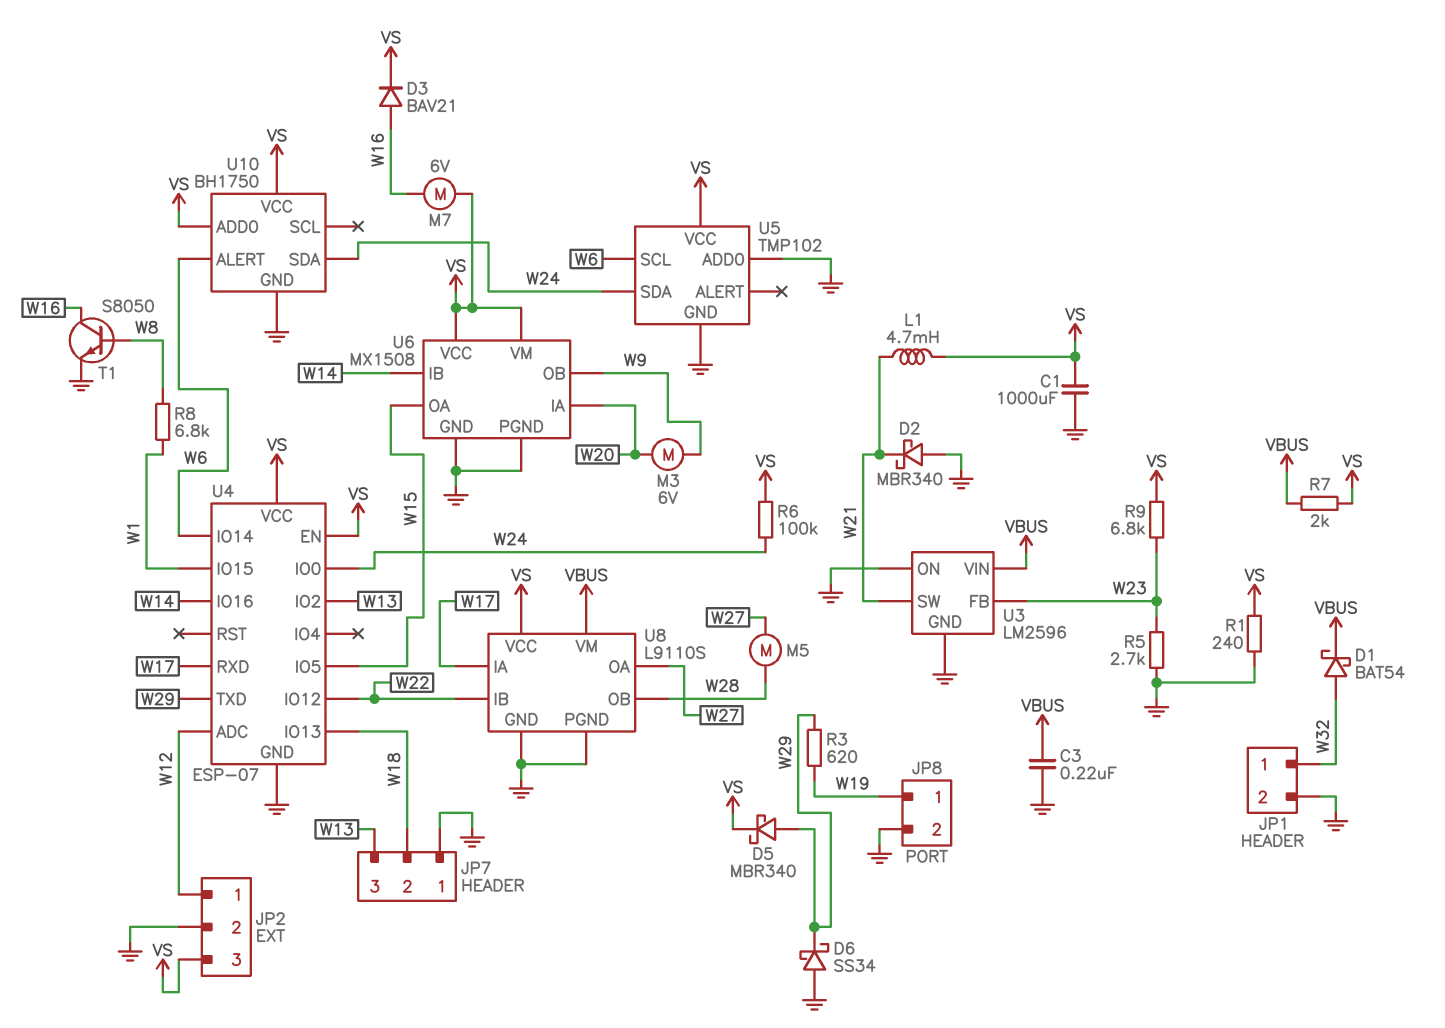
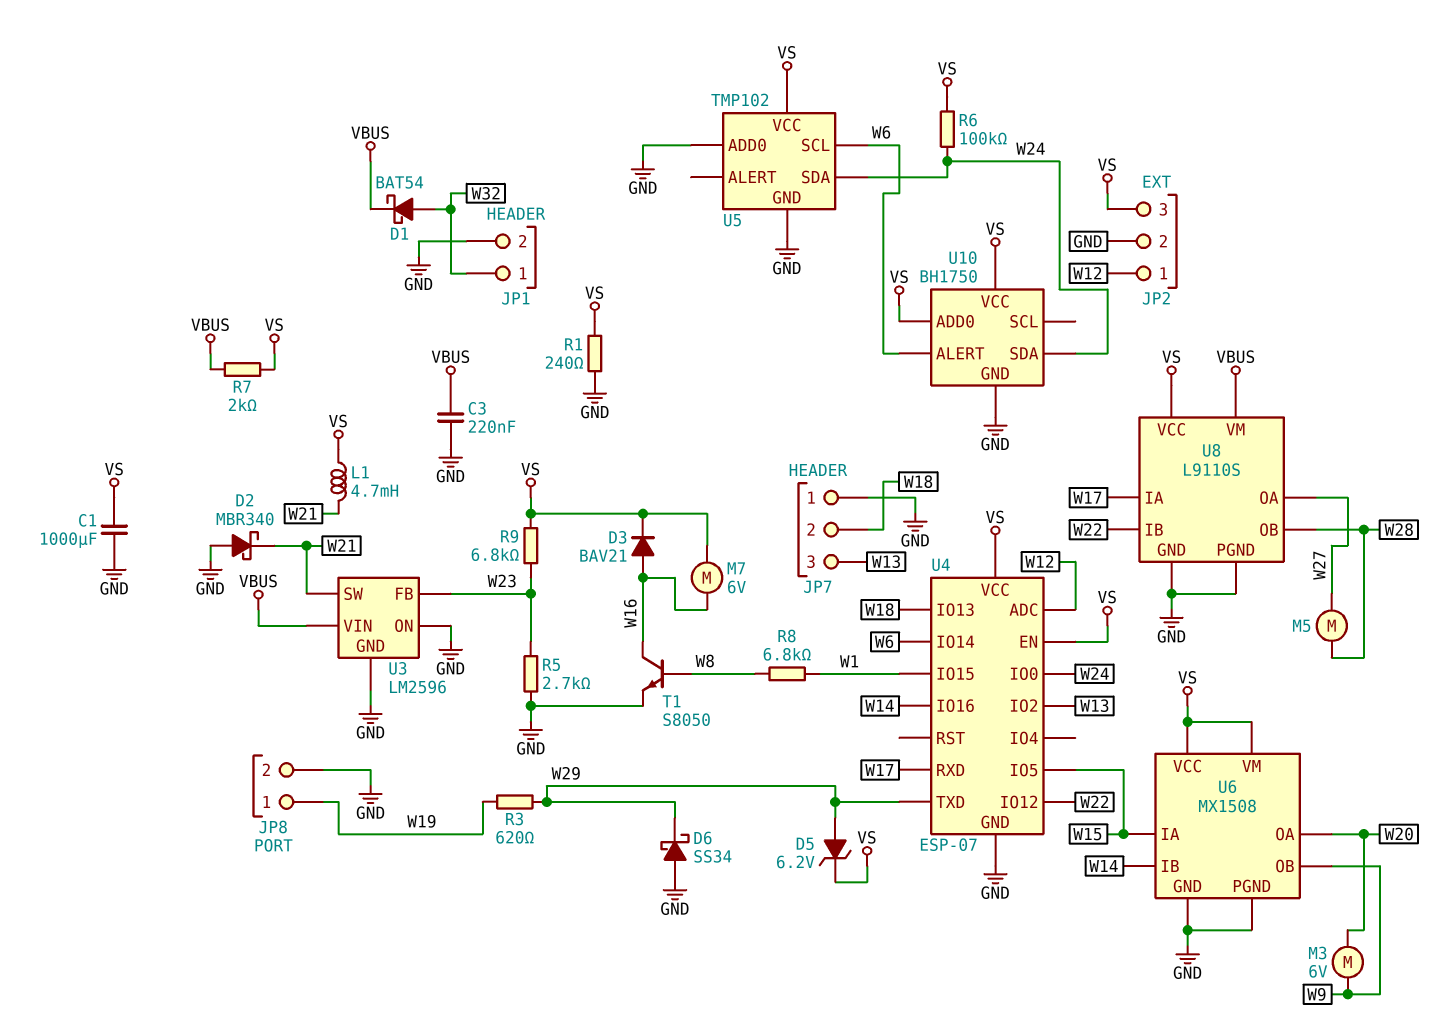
D5: schottky MBR340 (A W29, K VS) -> zener 6.2V (A W29, K VS)
U6 pin IA: W20 -> W15
U6 pin OA: W15 -> W20

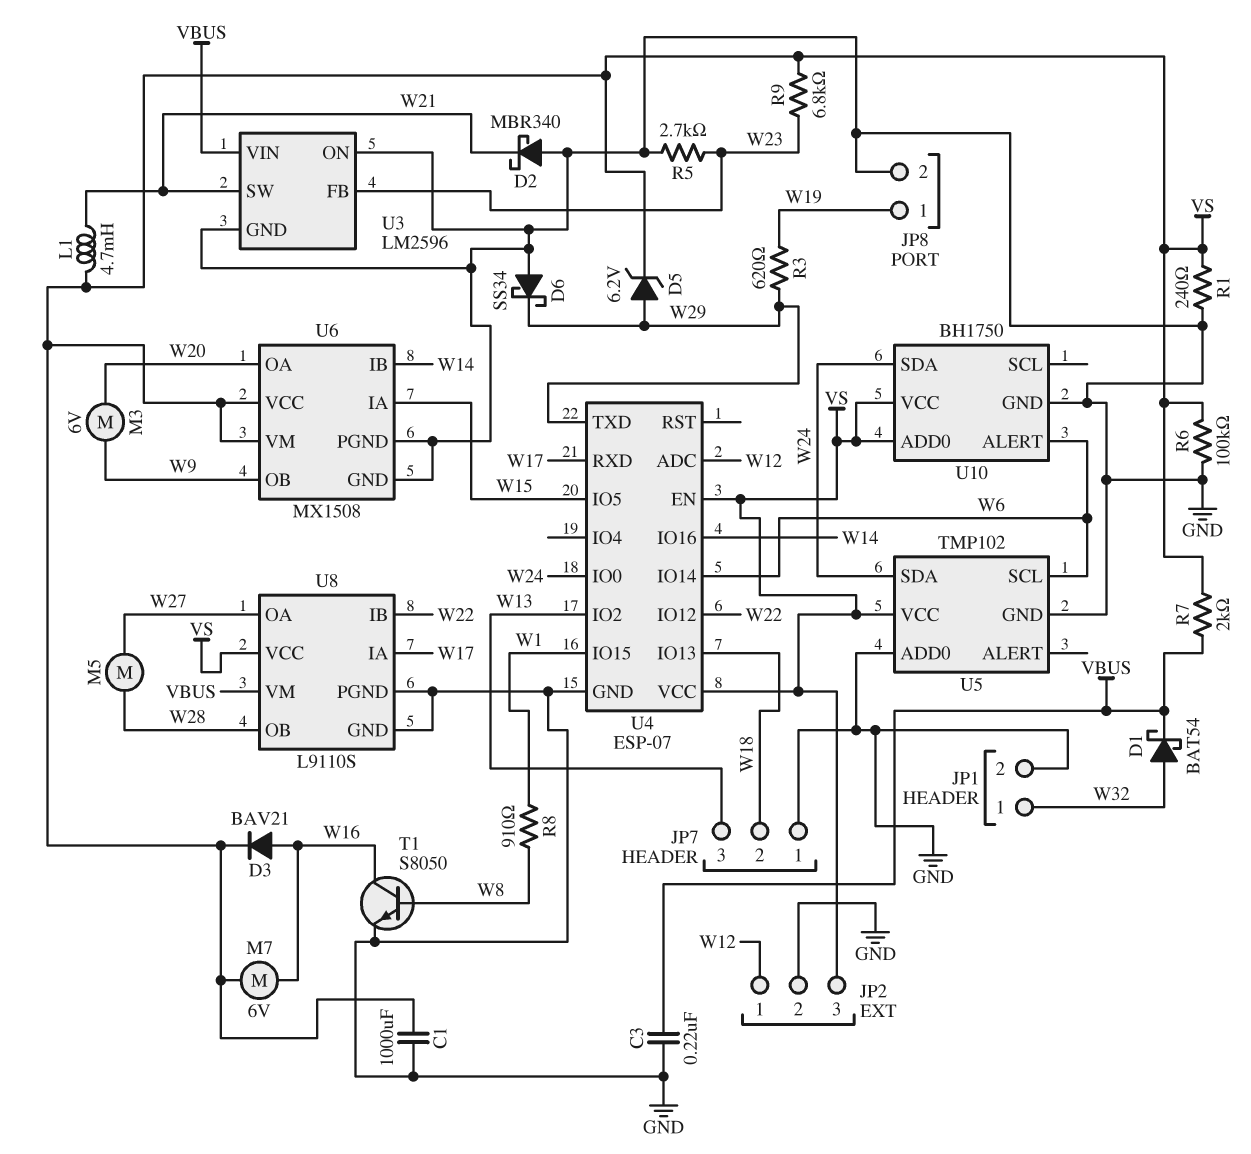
R6: 100k (VS, W24) -> 100k (GND, VS)
R8: 6.8k (W1, W8) -> 910 (W1, W8)

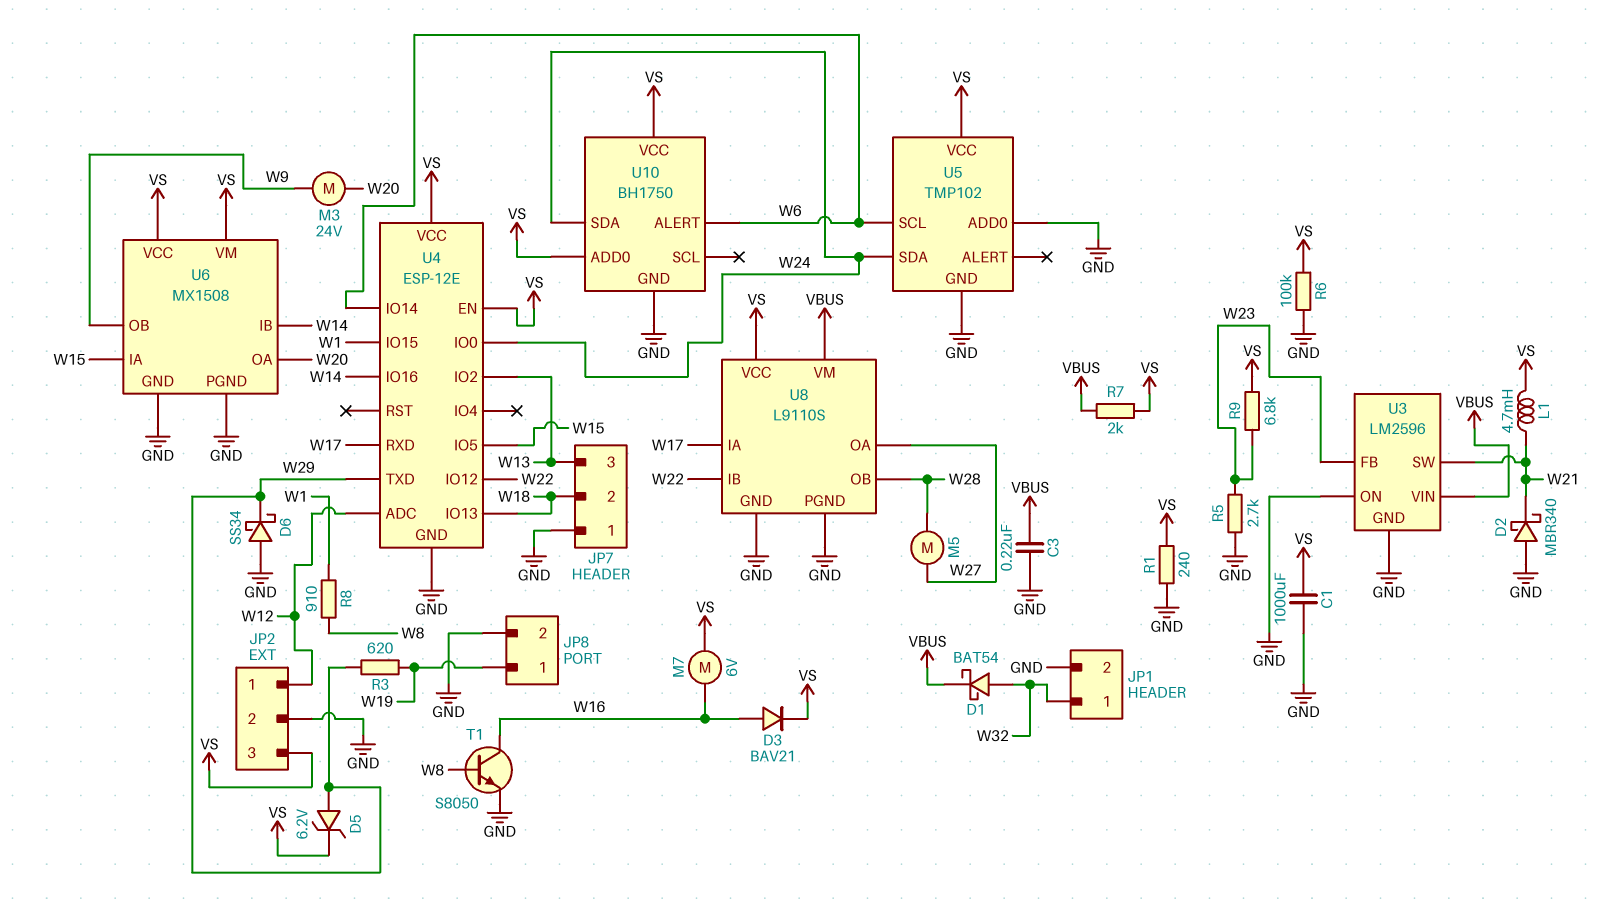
M3: motor 6V (W9, W20) -> motor 24V (W9, W20)
U4: ESP-07 -> ESP-12E

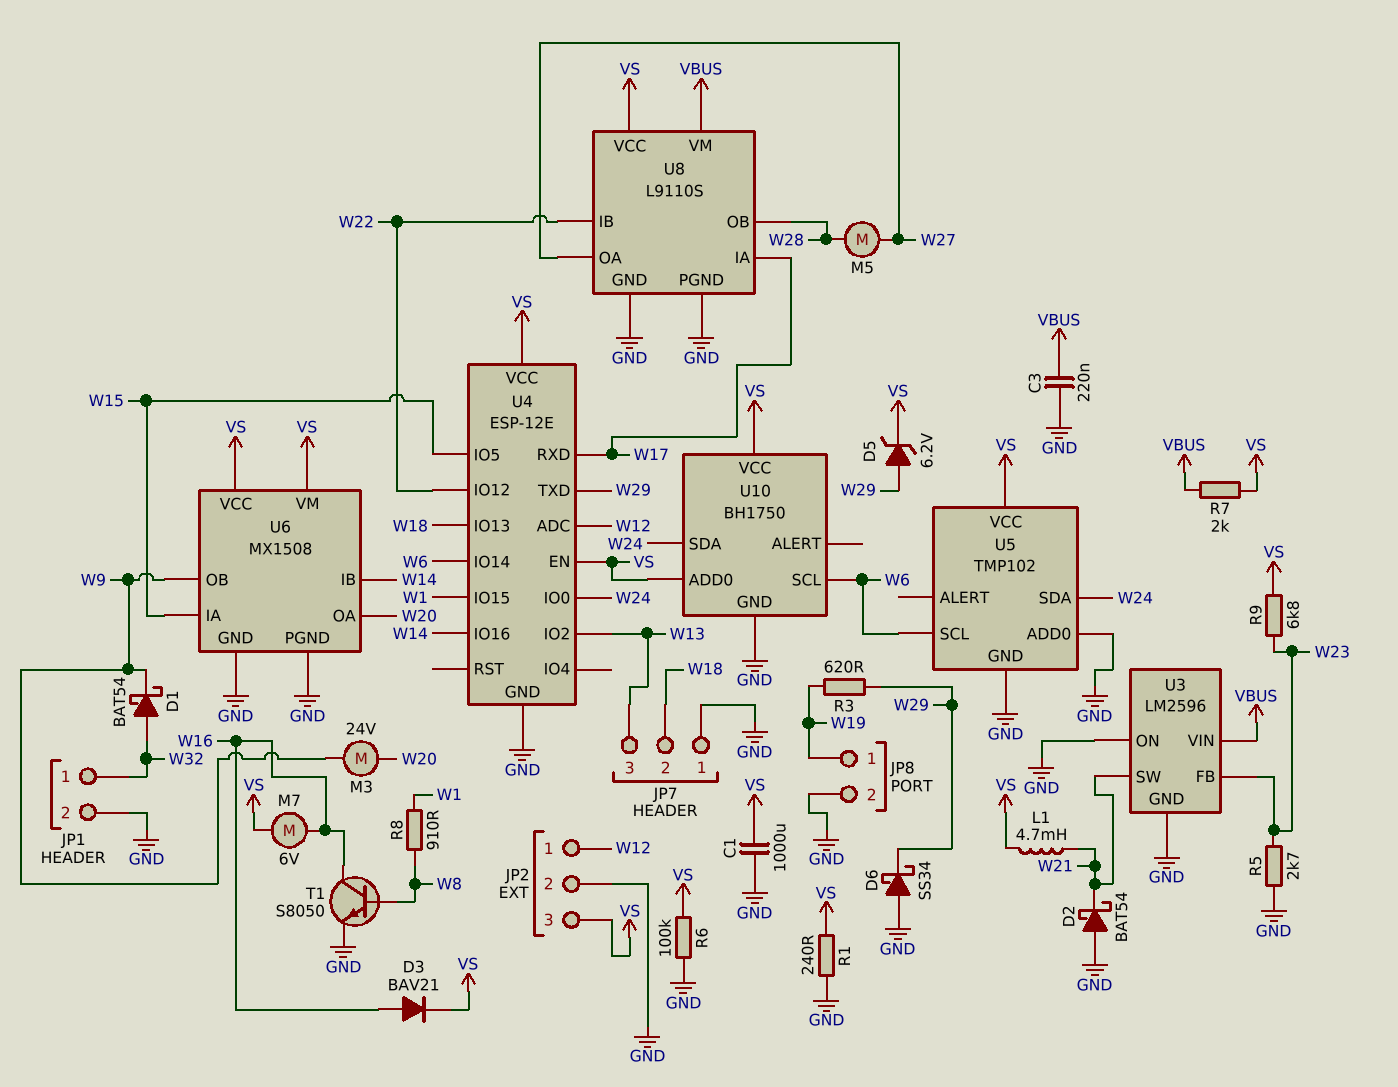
D1: schottky BAT54 (A W32, K VBUS) -> schottky BAT54 (A W32, K W9)
D2: schottky MBR340 (A GND, K W21) -> schottky BAT54 (A GND, K W21)
U10 pin ALERT: W6 -> none
U10 pin SCL: none -> W6

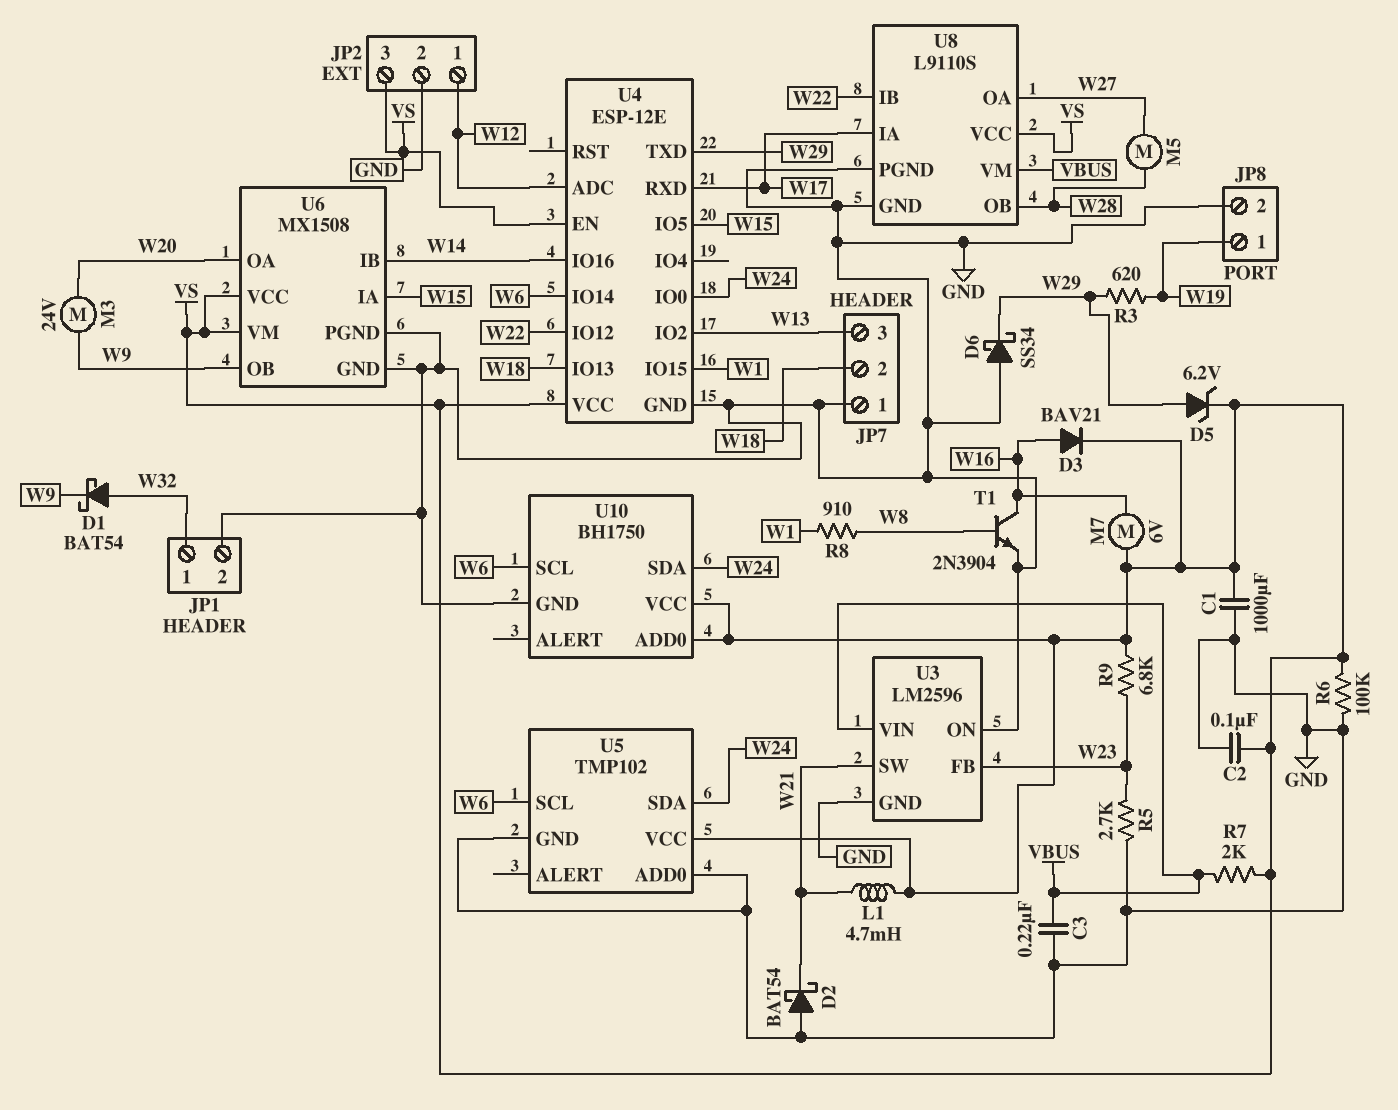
C2: none -> 100nF (GND, VS)
R1: 240 (GND, VS) -> none
T1: NPN S8050 (B W8, C W16, E GND) -> NPN 2N3904 (B W8, C W16, E GND)

